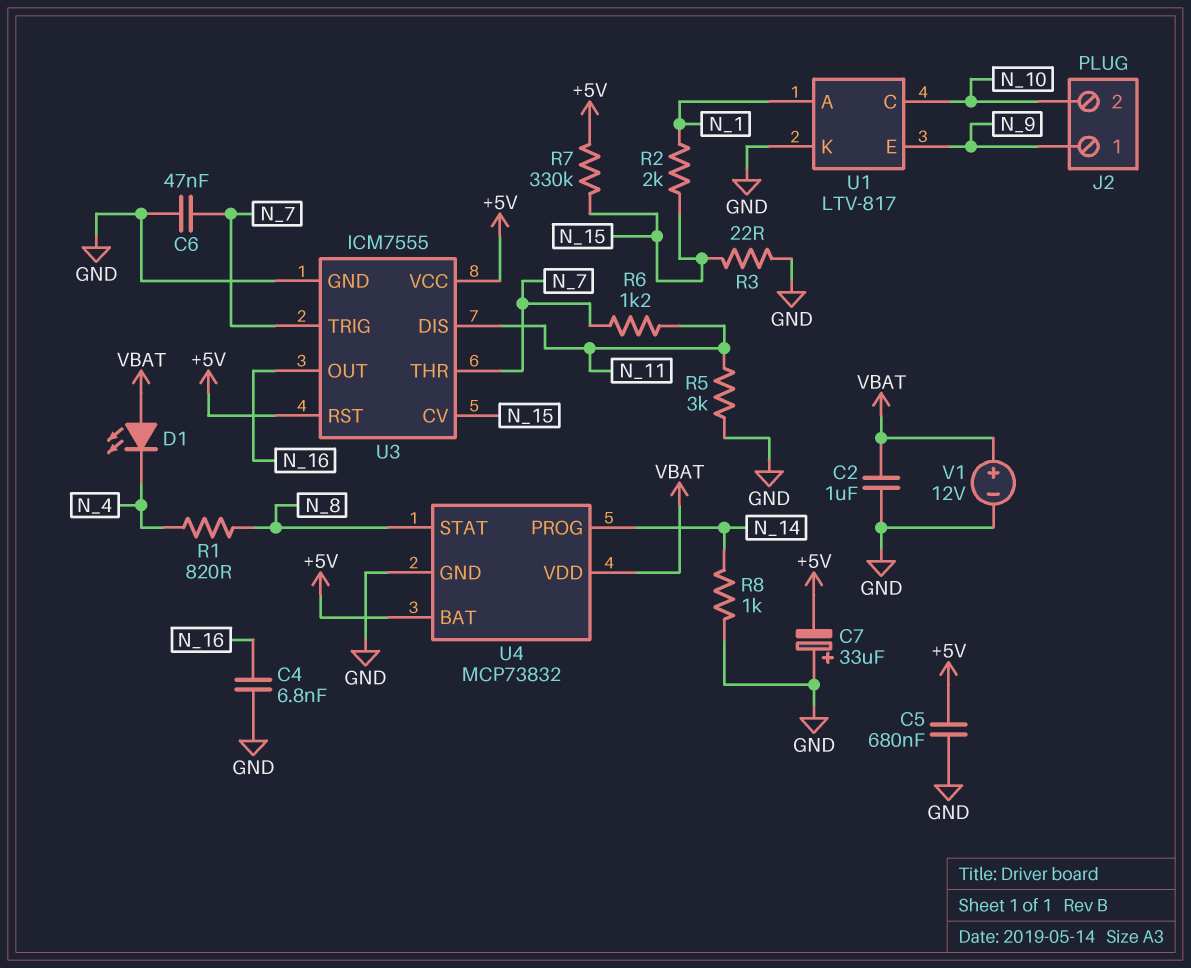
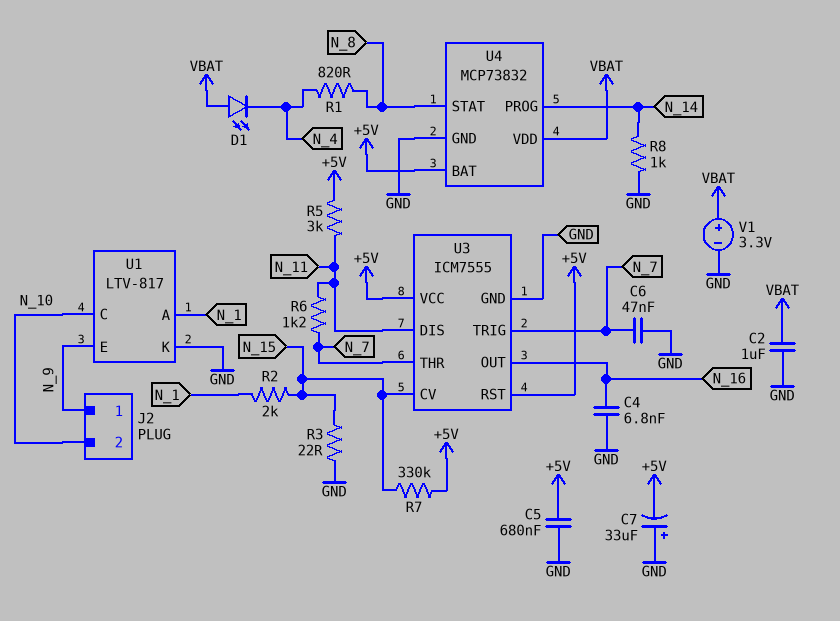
R5: 3k (GND, N_11) -> 3k (+5V, N_11)
V1: 12V (plus VBAT, minus GND) -> 3.3V (plus VBAT, minus GND)

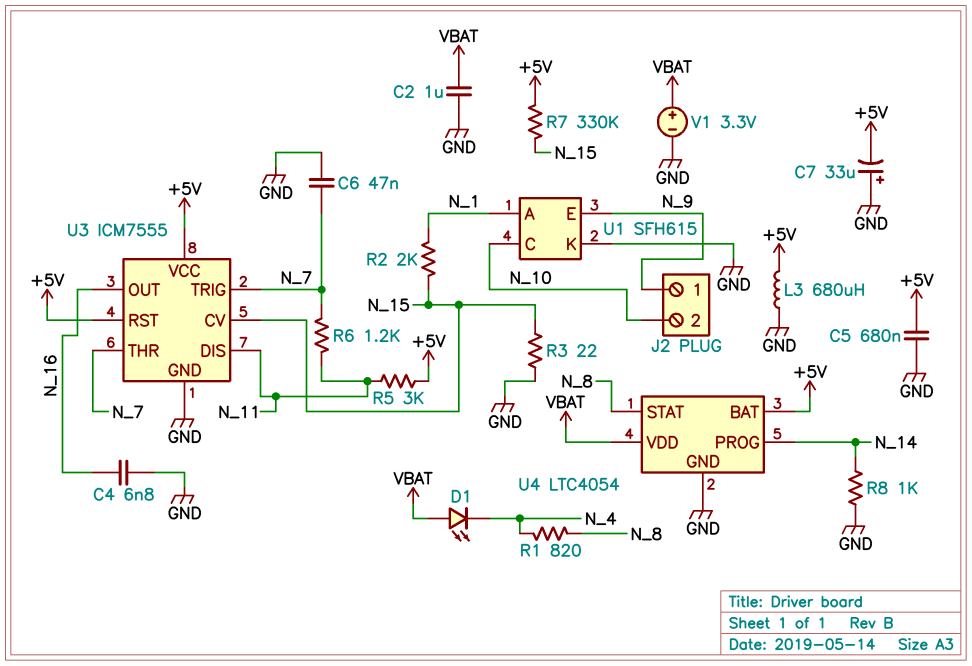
L3: none -> 680uH (+5V, GND)
U1: LTV-817 -> SFH615
U4: MCP73832 -> LTC4054

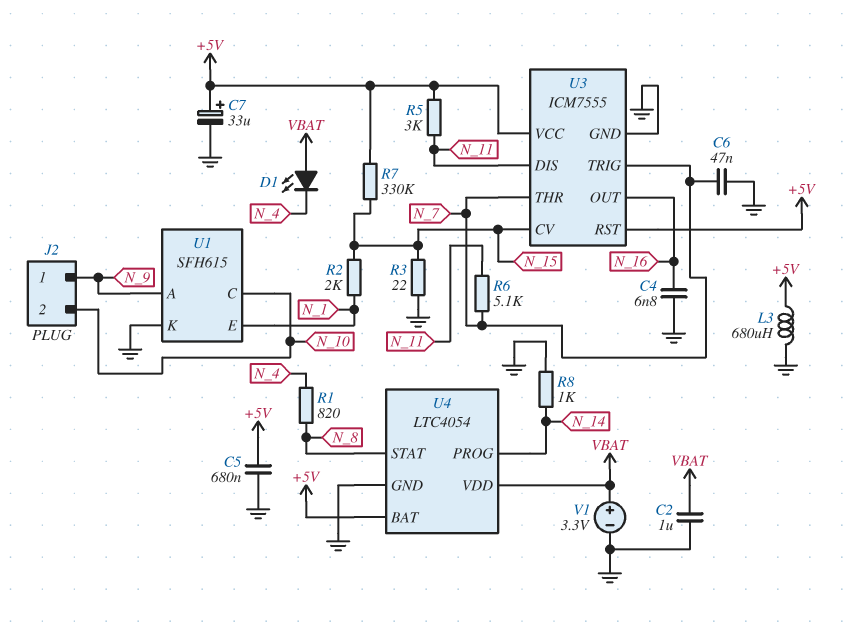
C7: 33uF (plus GND, minus +5V) -> 33uF (plus +5V, minus GND)
R6: 1.2k (N_7, N_11) -> 5.1k (N_7, N_11)
U1 pin A: N_1 -> N_9
U1 pin E: N_9 -> N_1

